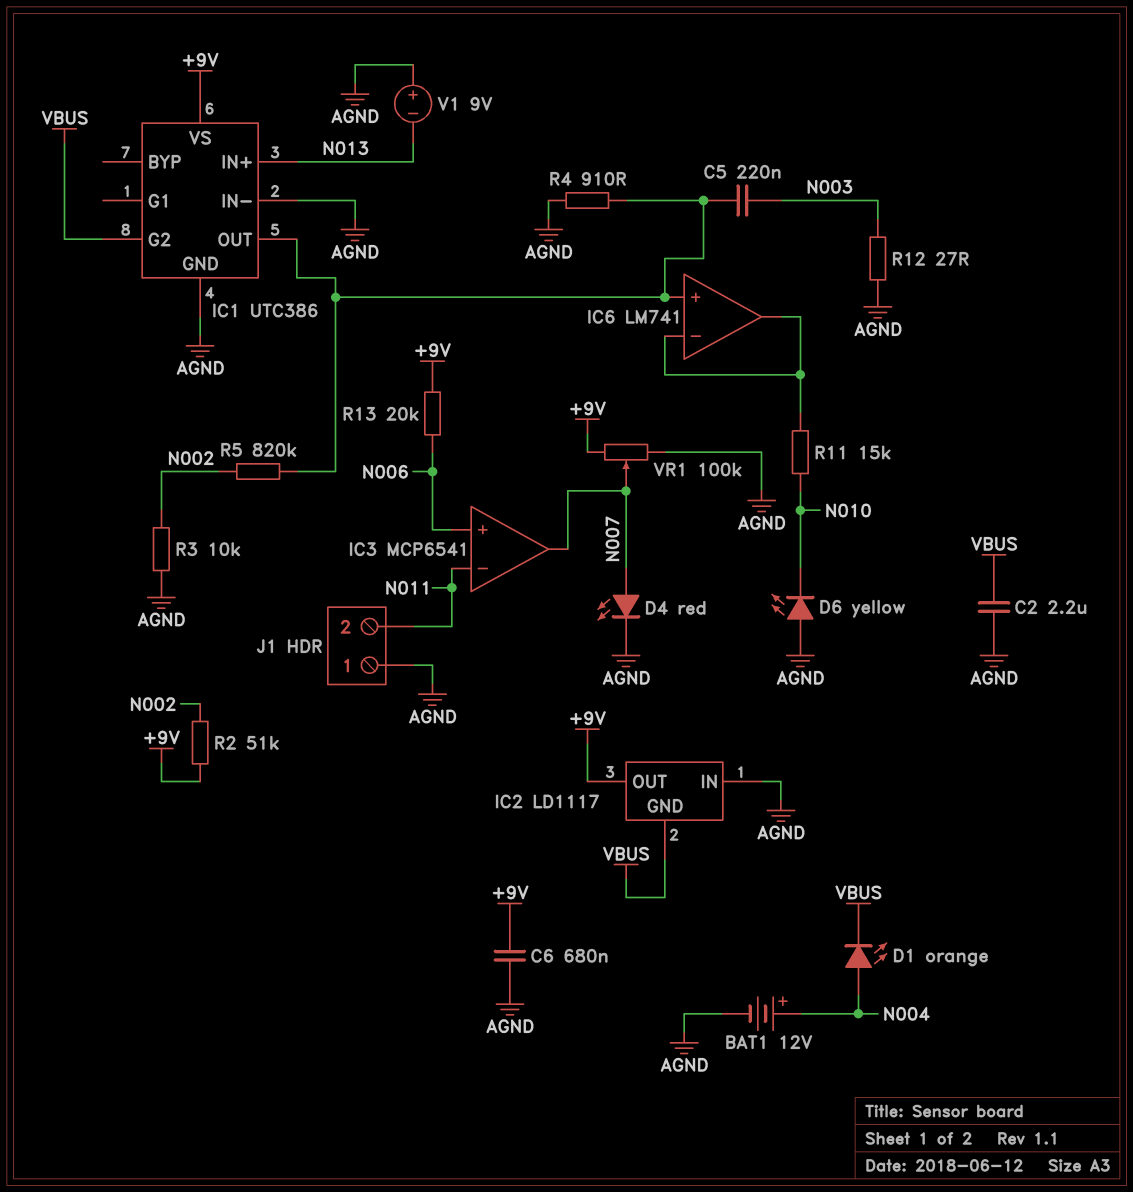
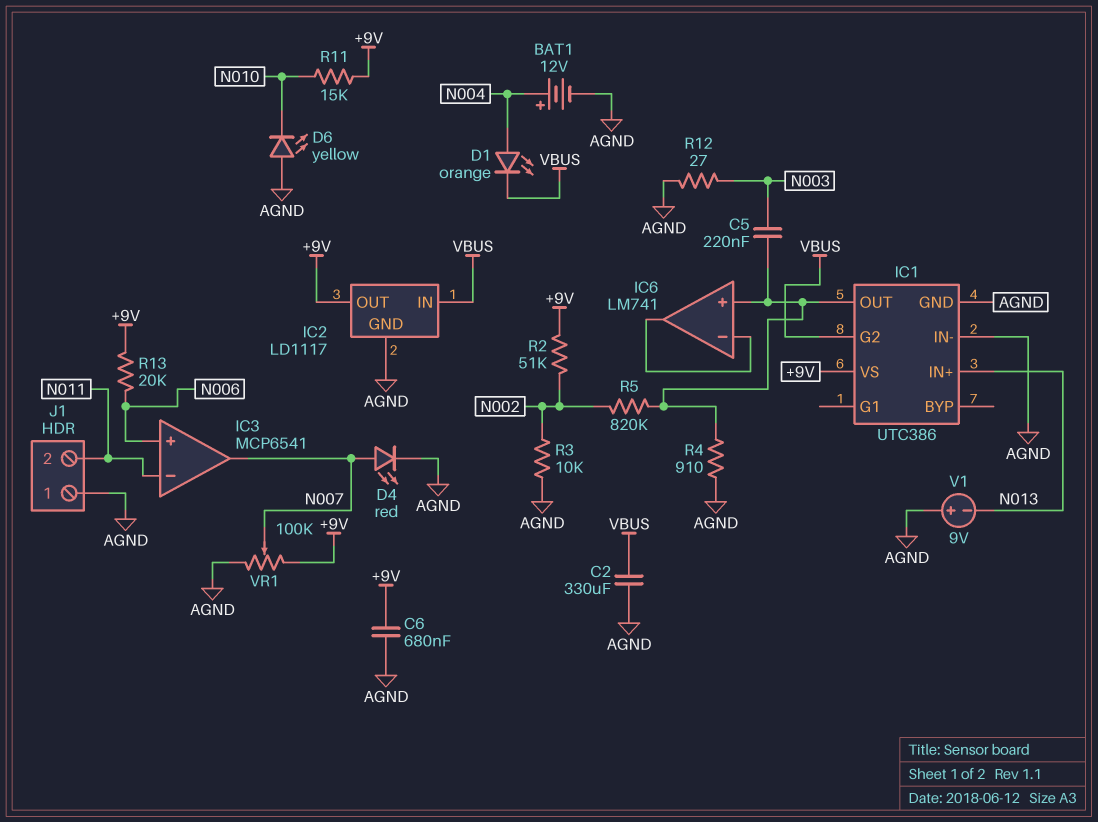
C2: 2.2uF (AGND, VBUS) -> 330uF (AGND, VBUS)
IC2 pin GND: VBUS -> AGND
IC2 pin IN: AGND -> VBUS
R11: 15k (IC6/in-, N010) -> 15k (+9V, N010)

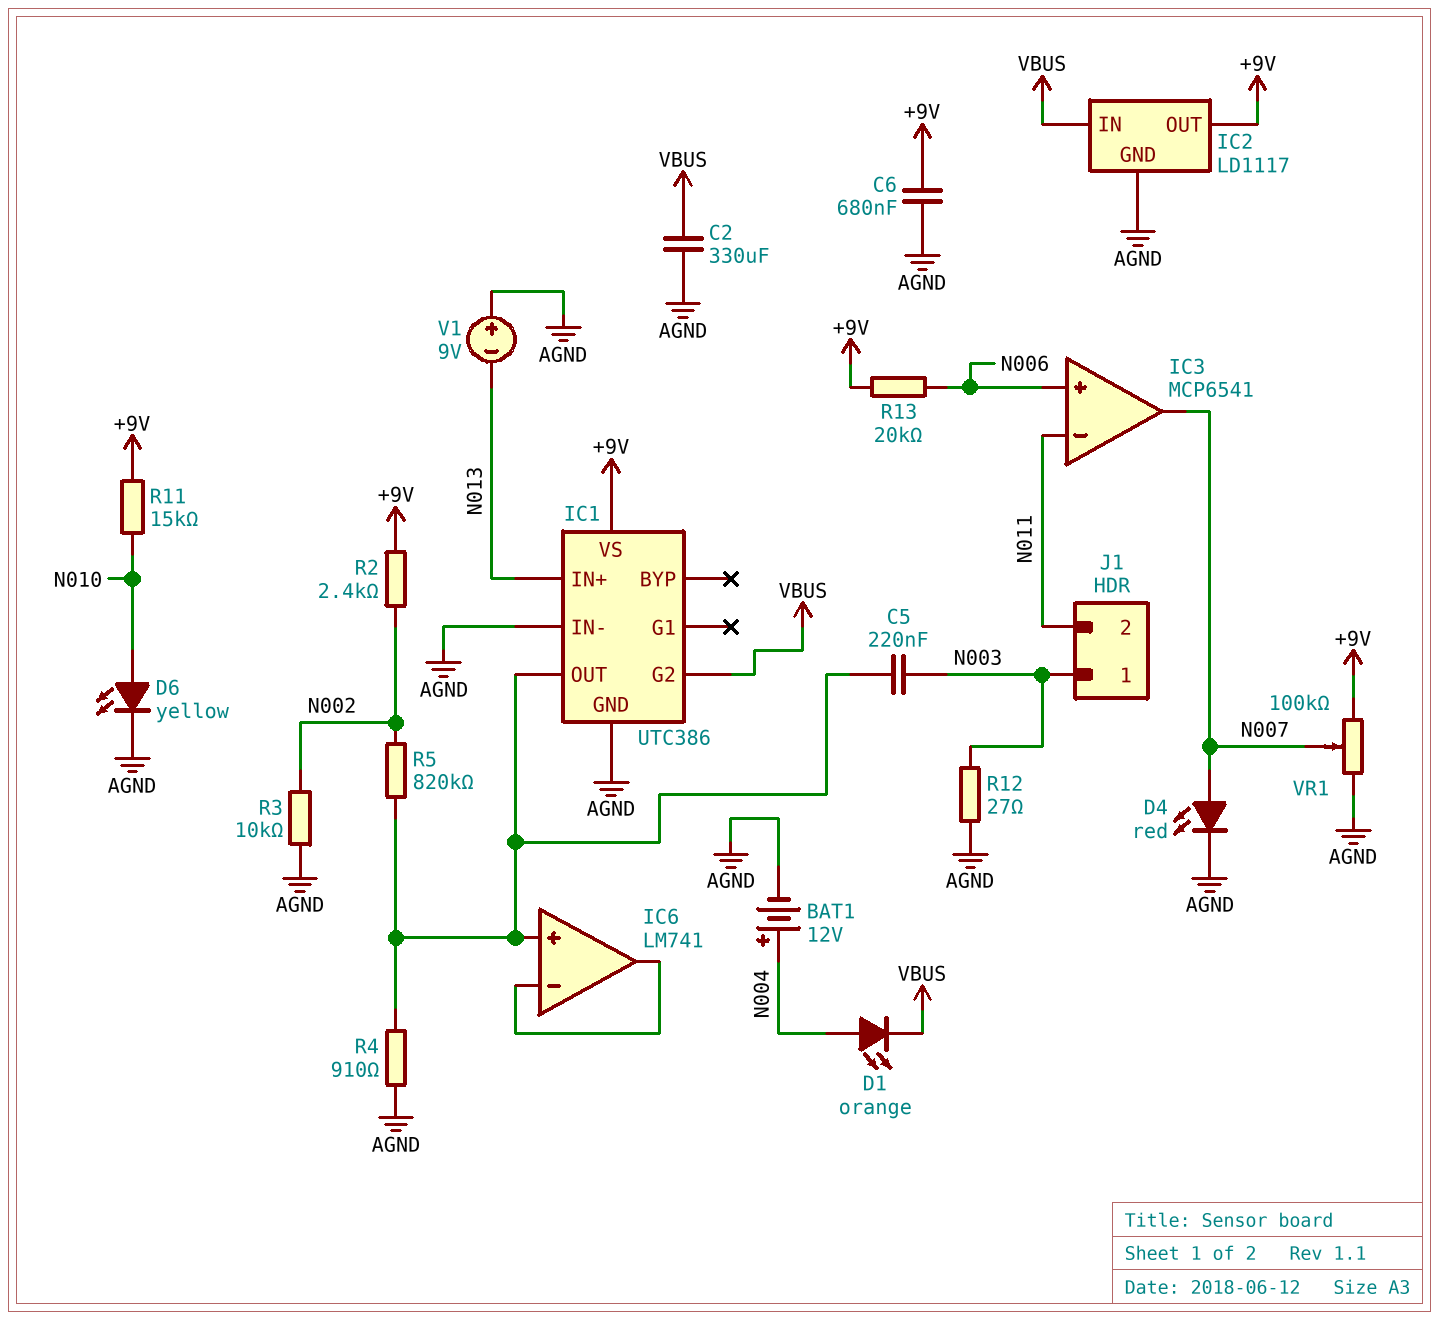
D6: LED yellow (A AGND, K N010) -> LED yellow (A N010, K AGND)
J1 pin 1: AGND -> N003
R2: 51k (+9V, N002) -> 2.4k (+9V, N002)

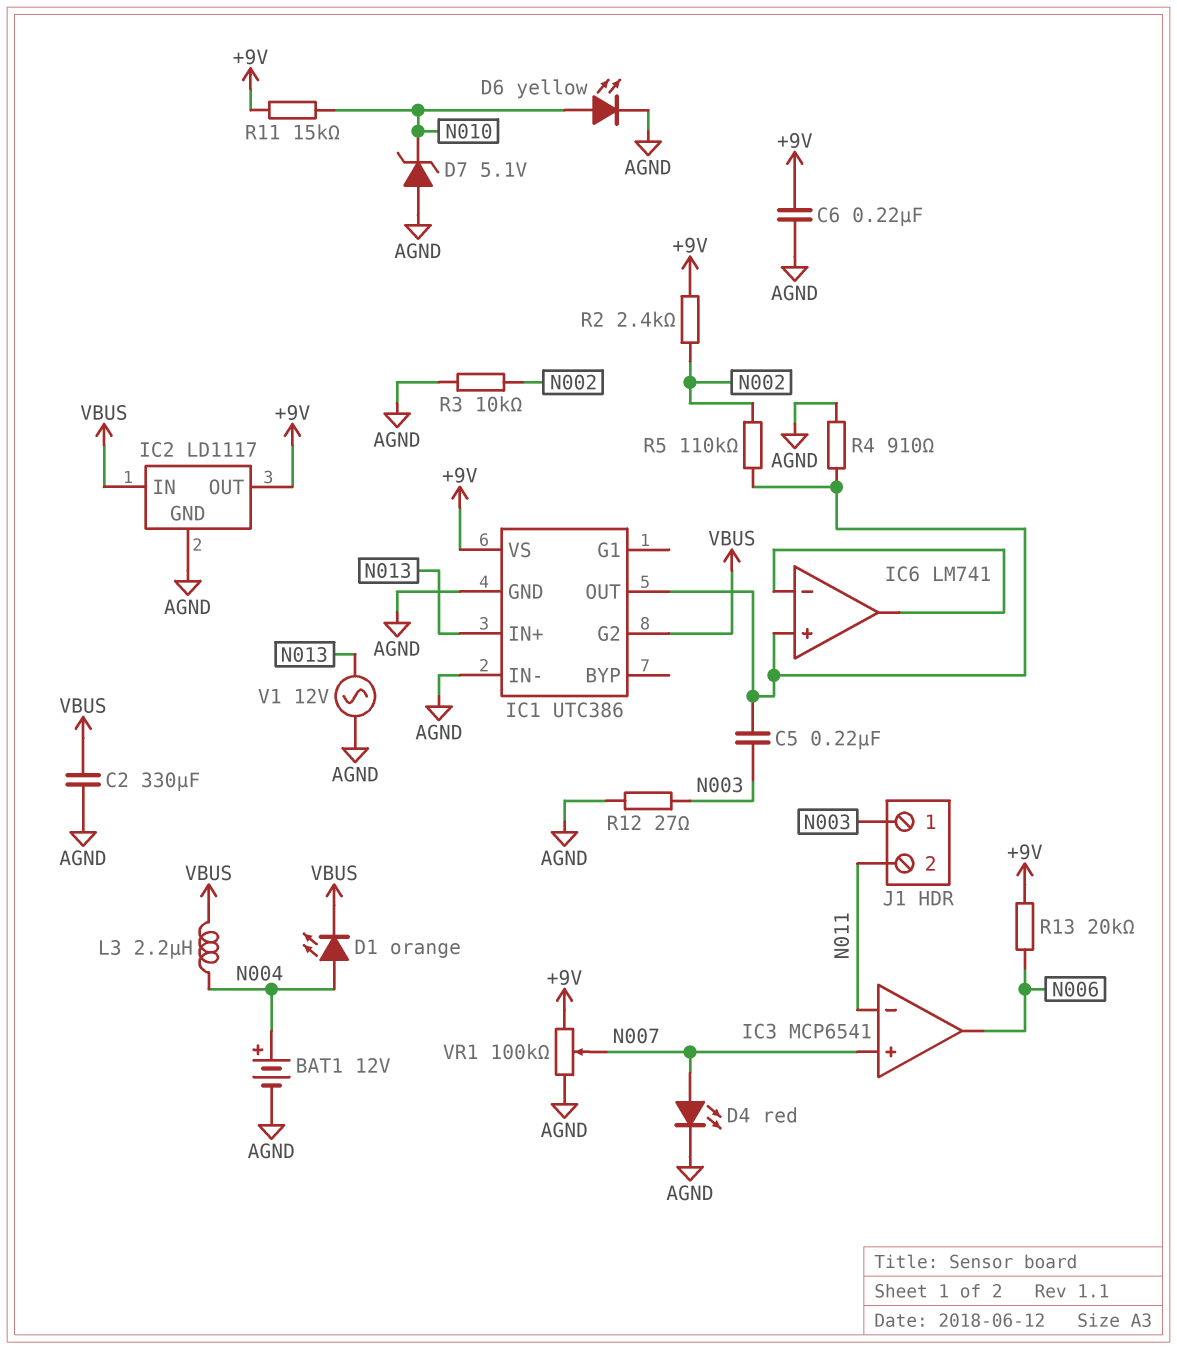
C6: 680nF (+9V, AGND) -> 220nF (+9V, AGND)
D7: none -> zener 5.1V (A AGND, K N010)
IC3 pin in+: N006 -> N007
IC3 pin out: N007 -> N006
L3: none -> 2.2uH (N004, VBUS)
R5: 820k (IC1/OUT, N002) -> 110k (IC1/OUT, N002)
V1: 9V (plus AGND, minus N013) -> AC 12V (AGND, N013)

